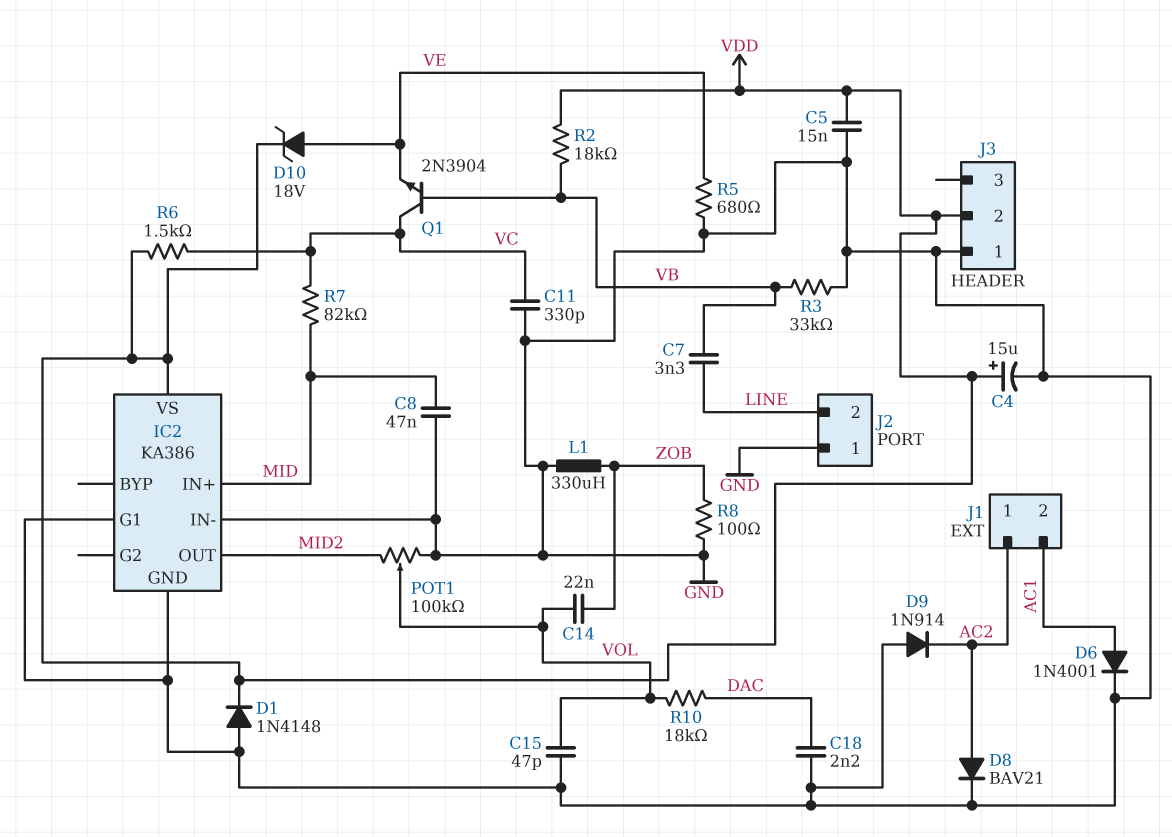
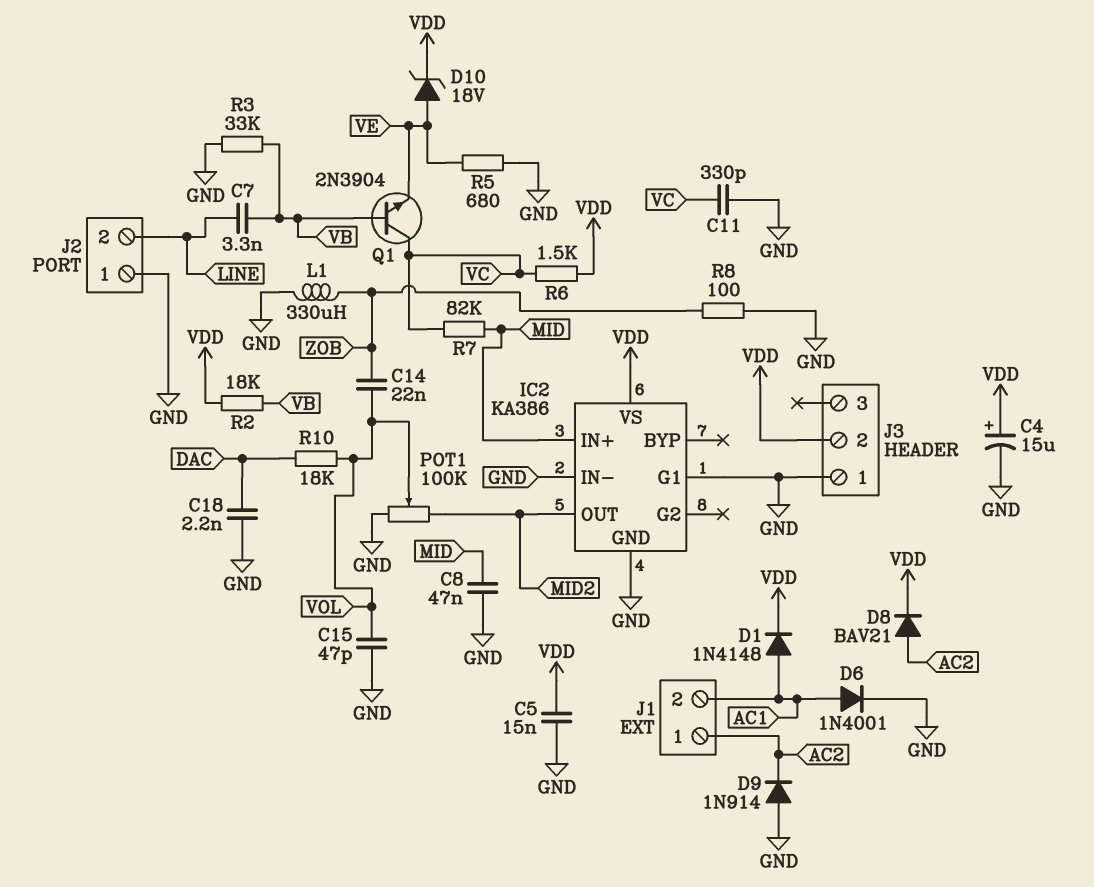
D1: diode 1N4148 (A GND, K VDD) -> diode 1N4148 (A AC1, K VDD)
D8: diode BAV21 (A AC2, K GND) -> diode BAV21 (A AC2, K VDD)

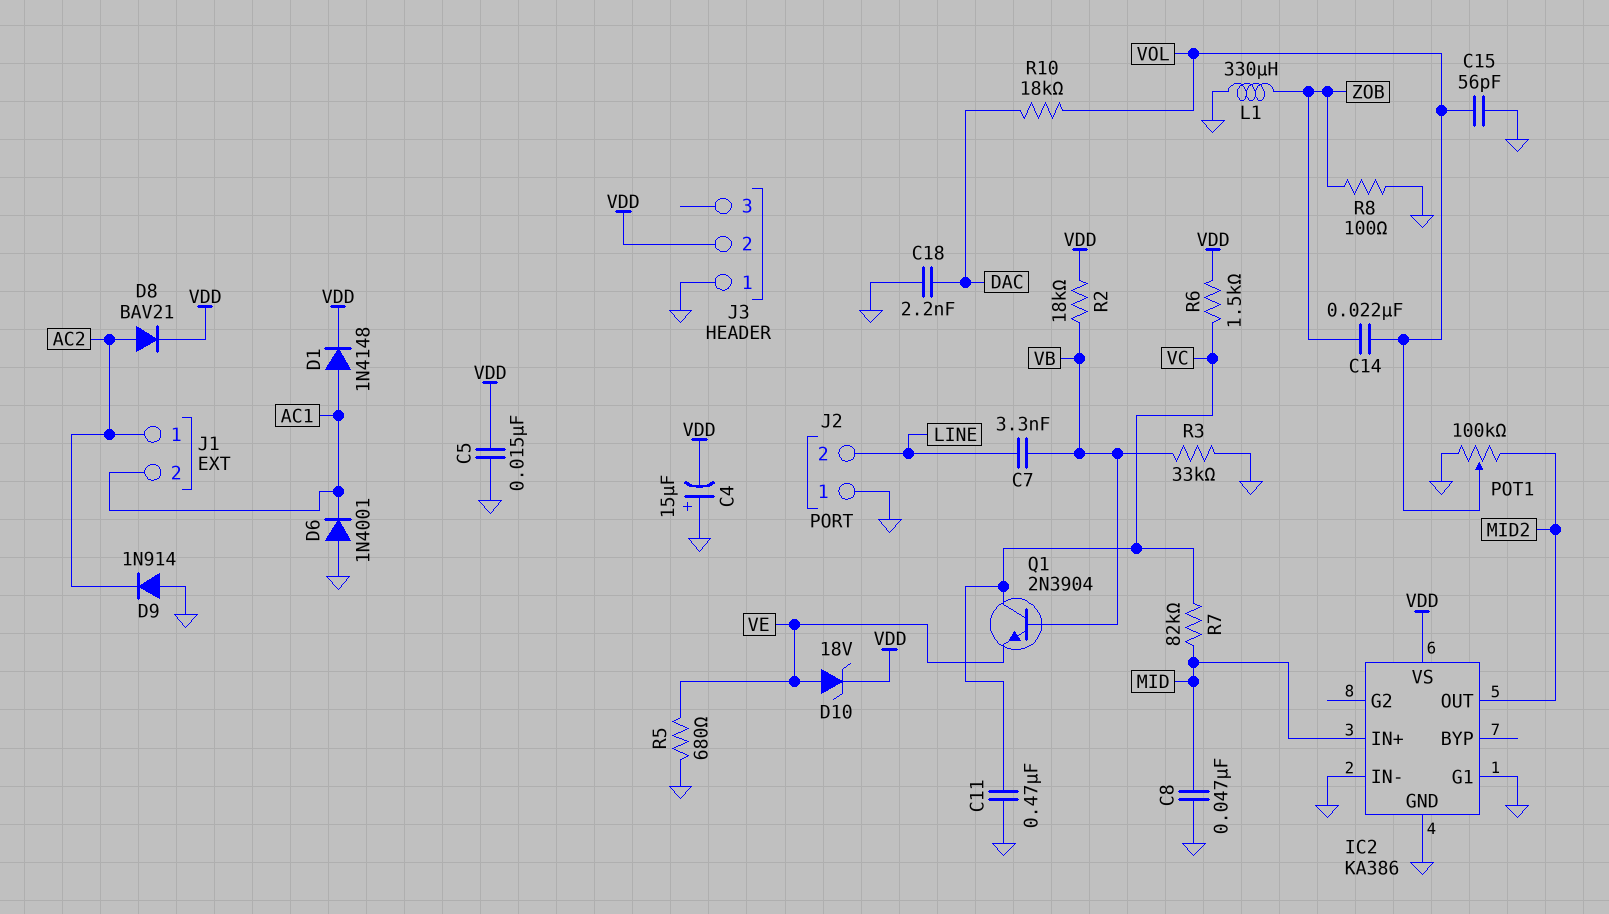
C4: 15uF (plus VDD, minus GND) -> 15uF (plus GND, minus VDD)
C11: 330pF (GND, VC) -> 470nF (GND, VC)
C15: 47pF (GND, VOL) -> 56pF (GND, VOL)
D6: diode 1N4001 (A AC1, K GND) -> diode 1N4001 (A GND, K AC1)

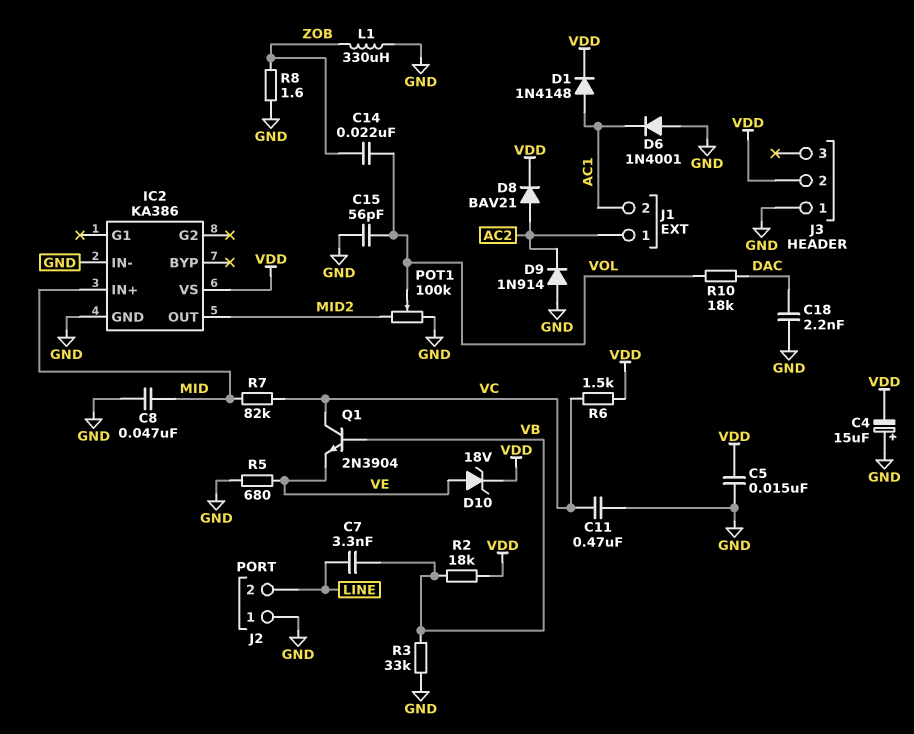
IC2 pin G1: GND -> none
R8: 100 (GND, ZOB) -> 1.6 (GND, ZOB)

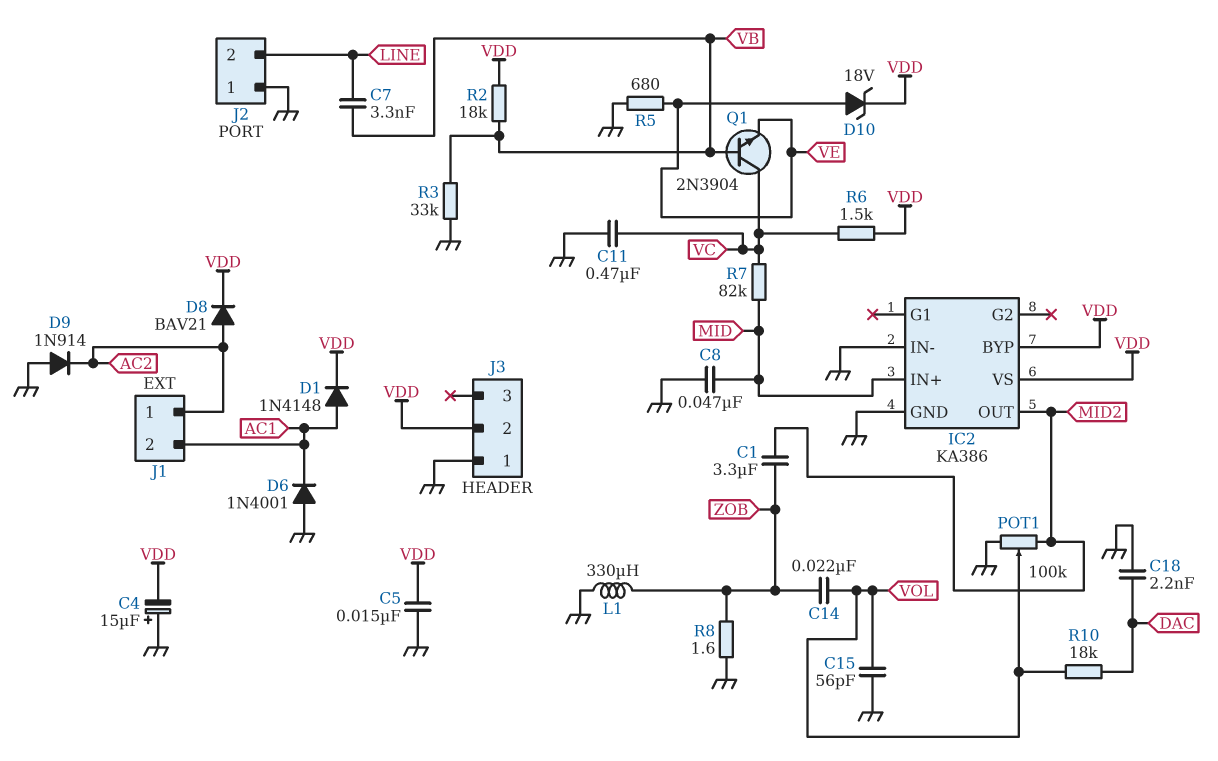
C1: none -> 3.3uF (MID2, ZOB)
IC2 pin BYP: none -> VDD

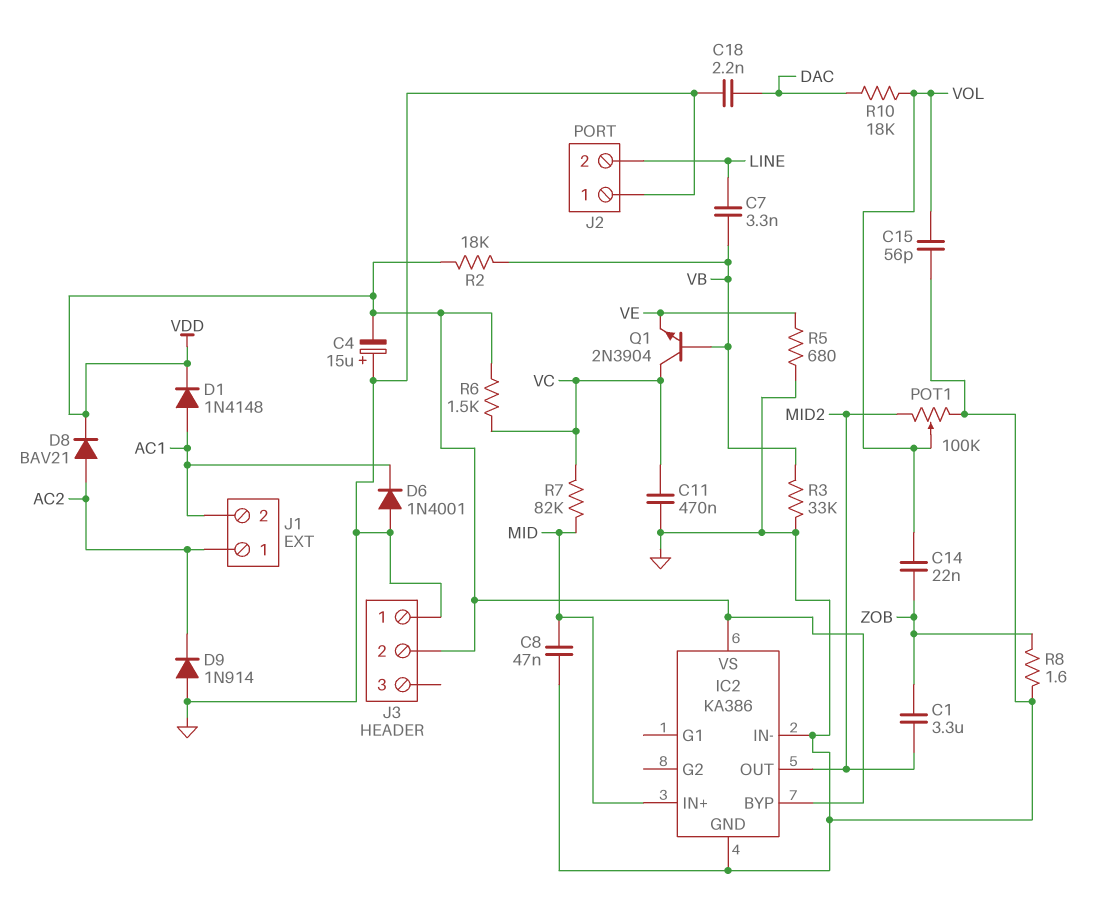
C5: 15nF (GND, VDD) -> none
D10: zener 18V (A VE, K VDD) -> none
L1: 330uH (GND, ZOB) -> none

